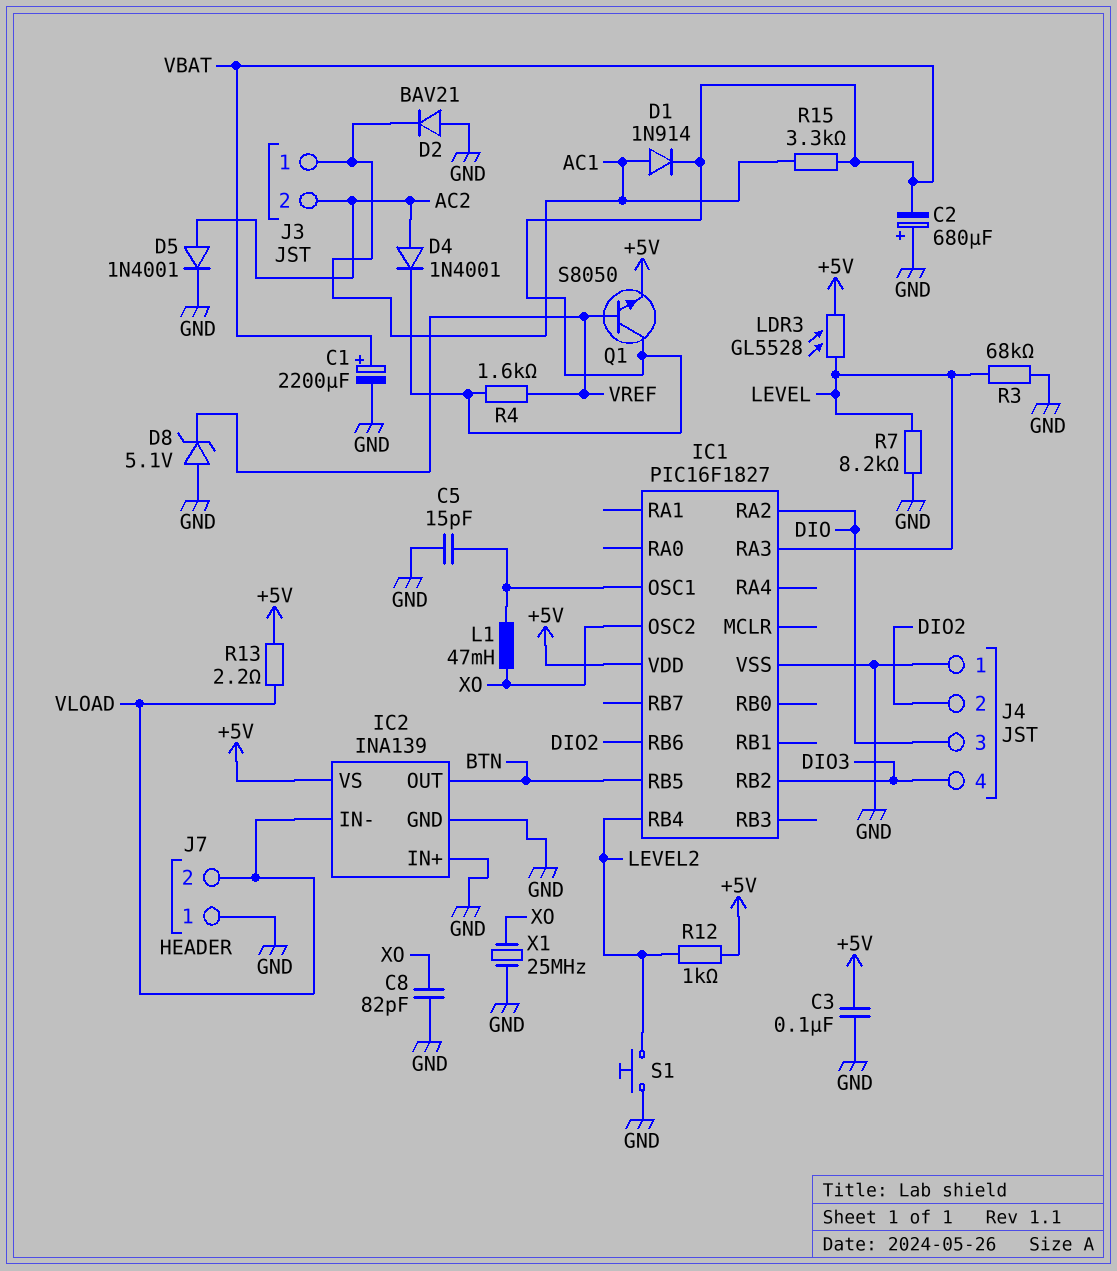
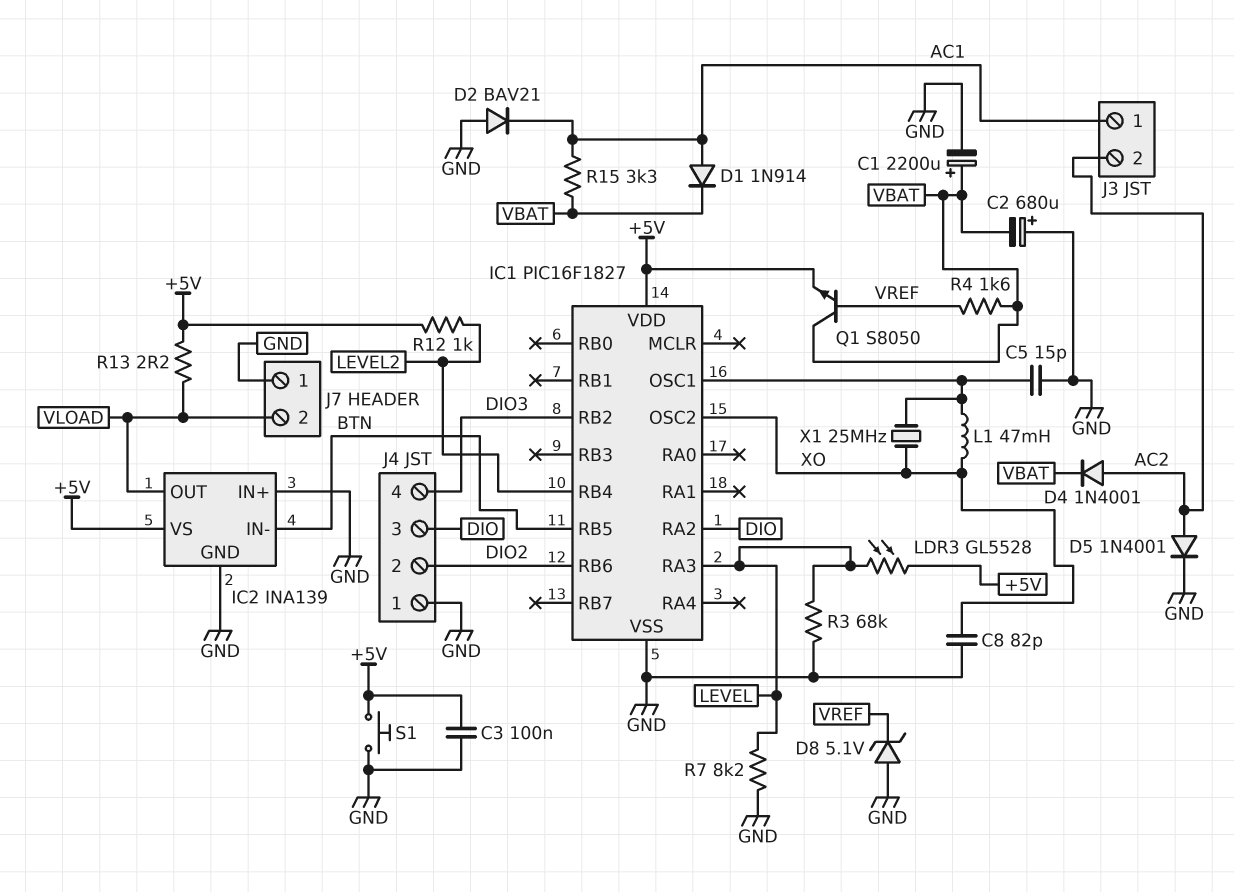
IC2 pin IN-: VLOAD -> BTN
IC2 pin OUT: BTN -> VLOAD
S1: button (GND, LEVEL2) -> button (+5V, GND)
X1: 25MHz (GND, XO) -> 25MHz (IC1/OSC1, XO)

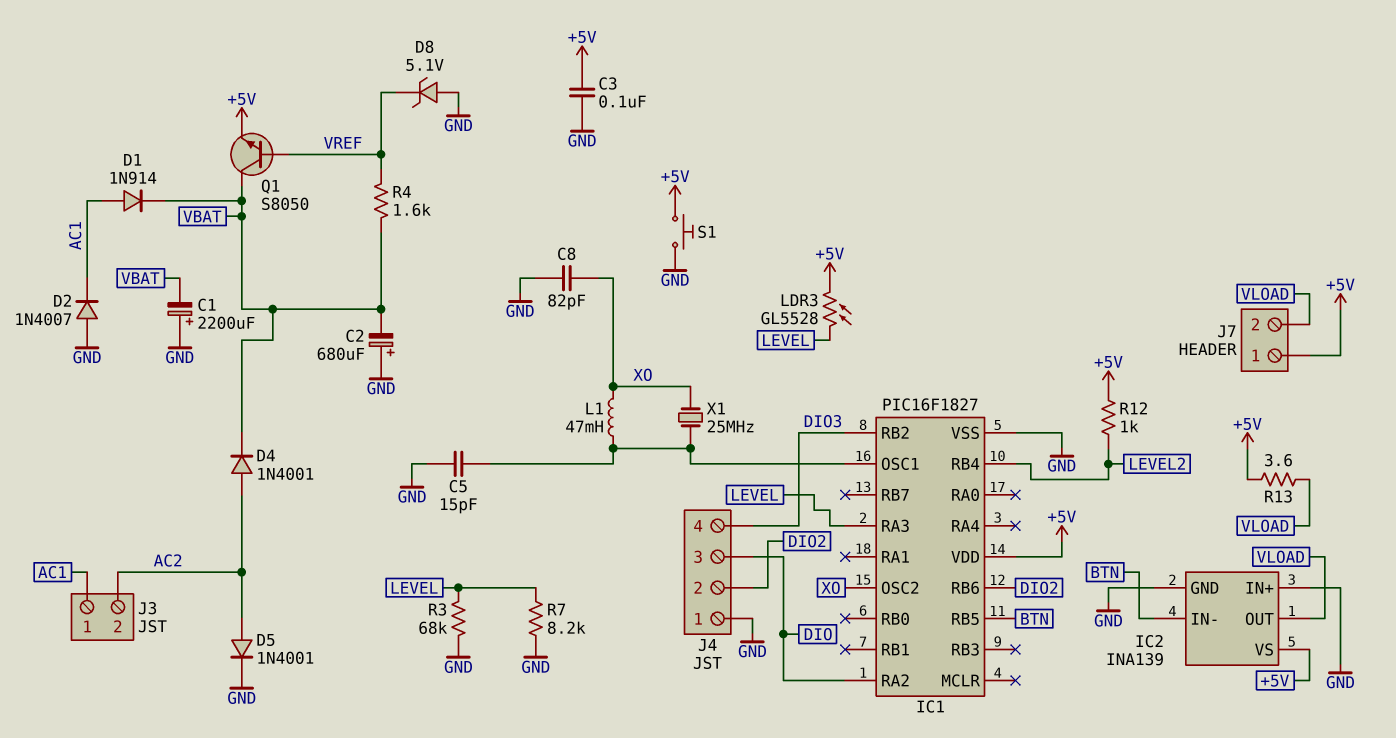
C1: 2200uF (plus VBAT, minus GND) -> 2200uF (plus GND, minus VBAT)
D2: diode BAV21 (A GND, K AC1) -> diode 1N4007 (A GND, K AC1)
J7 pin 1: GND -> +5V
R13: 2.2 (+5V, VLOAD) -> 3.6 (+5V, VLOAD)
R15: 3.3k (AC1, VBAT) -> none

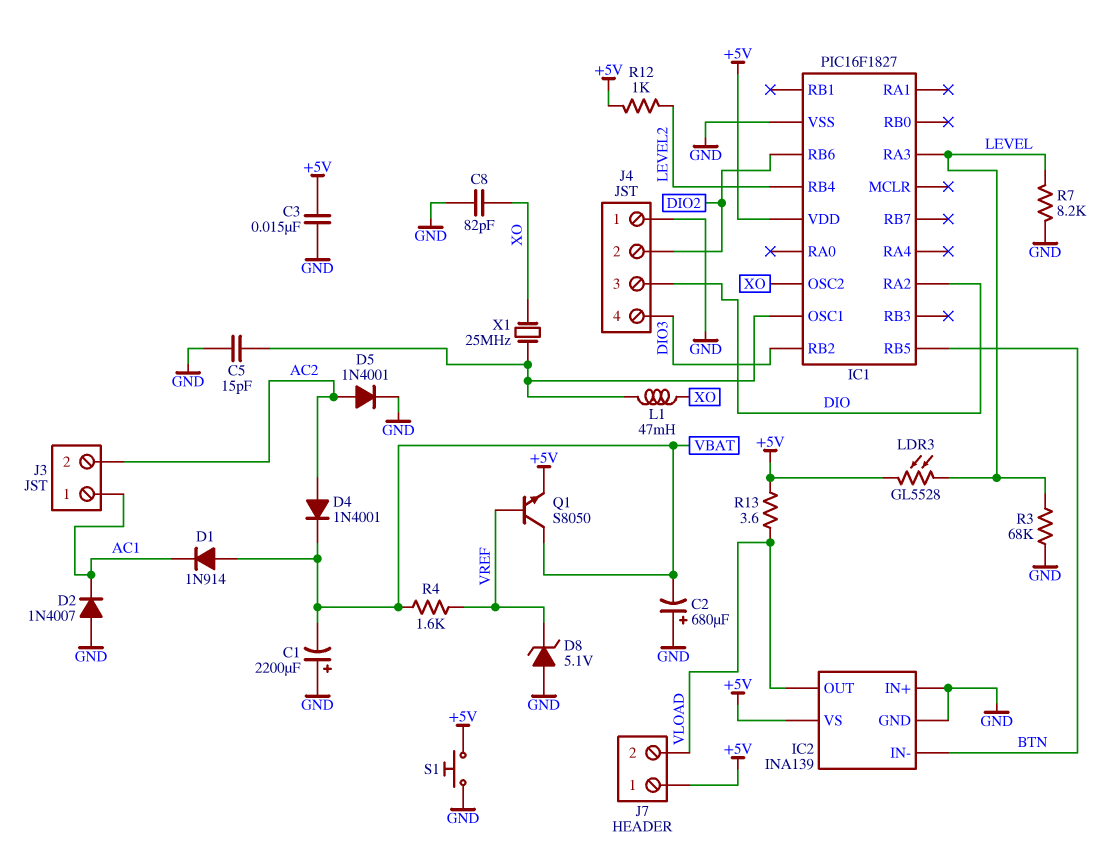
C3: 100nF (+5V, GND) -> 15nF (+5V, GND)
D1: diode 1N914 (A AC1, K VBAT) -> diode 1N914 (A VBAT, K AC1)

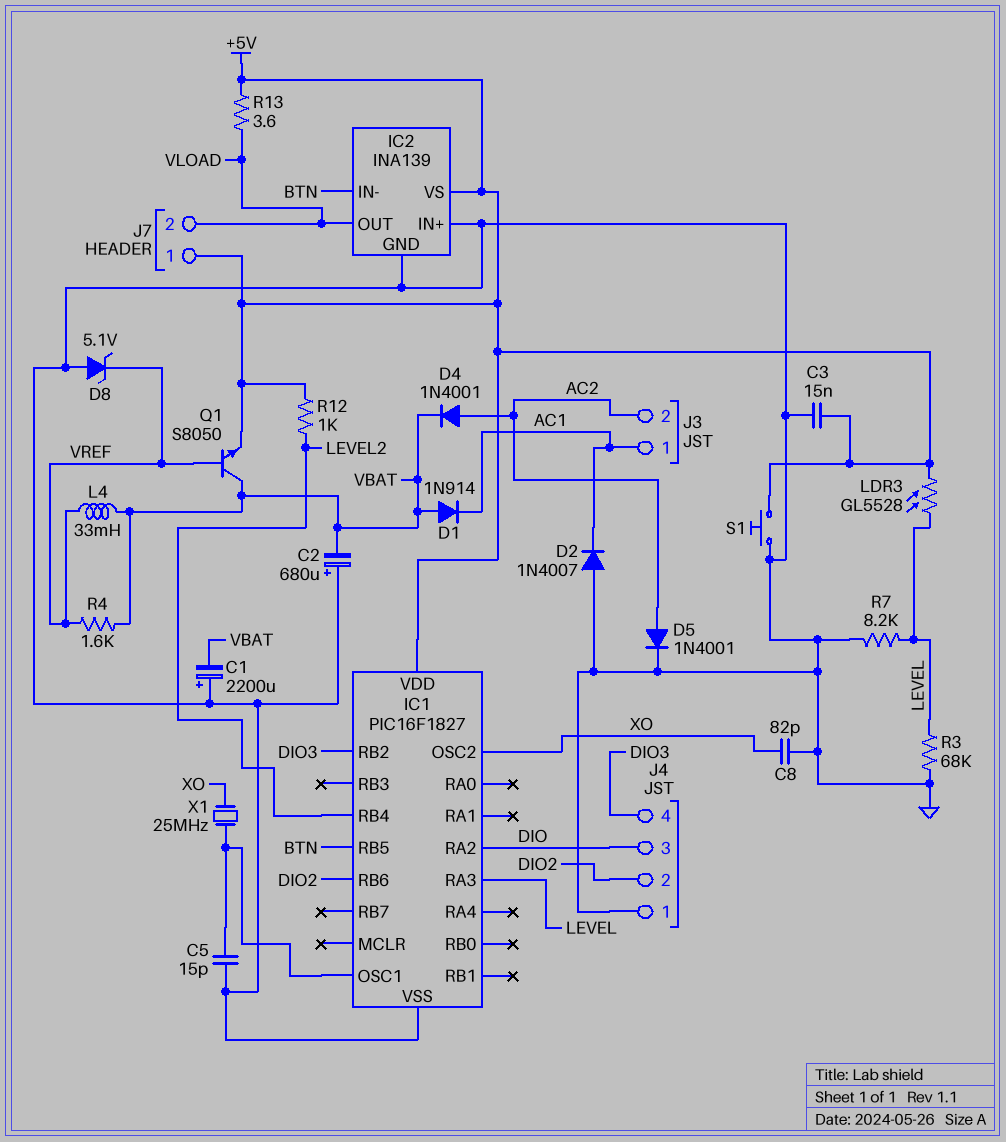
L1: 47mH (IC1/OSC1, XO) -> none
L4: none -> 33mH (VBAT, VREF)

